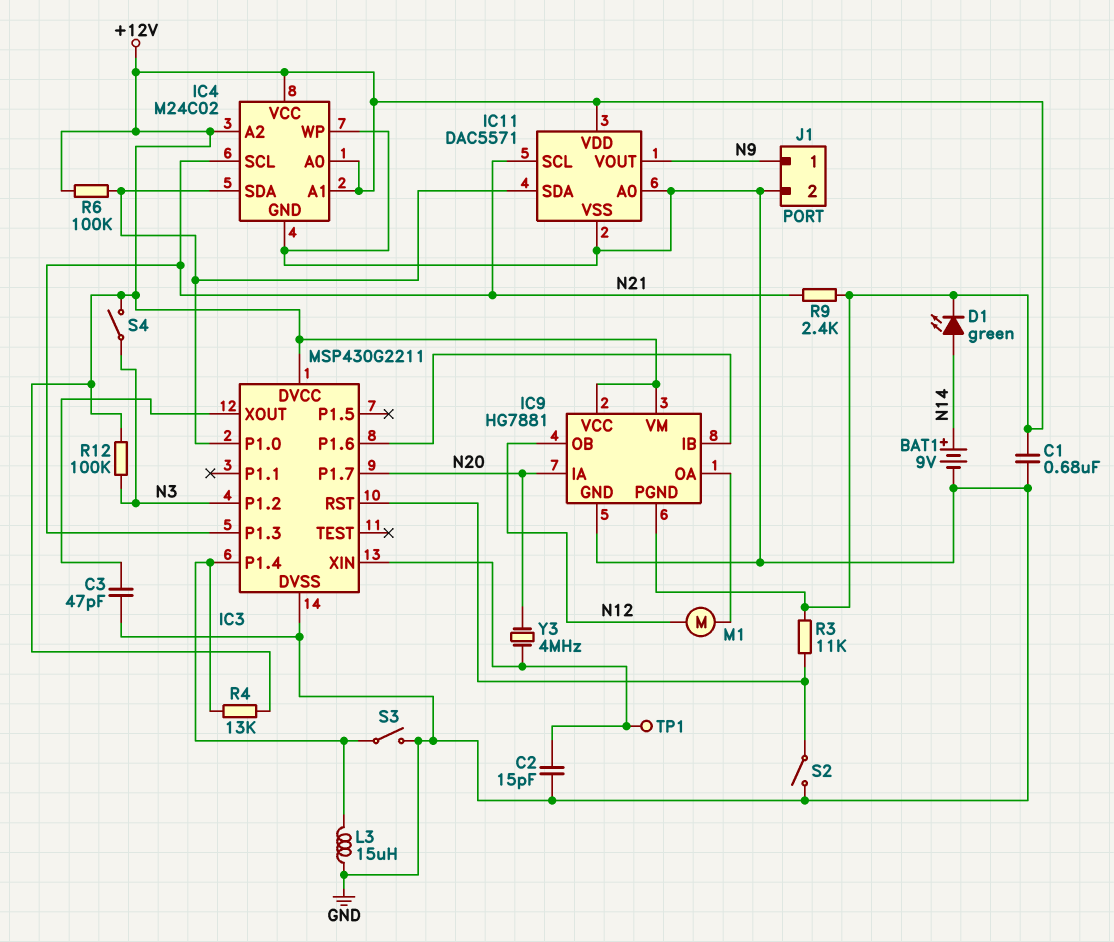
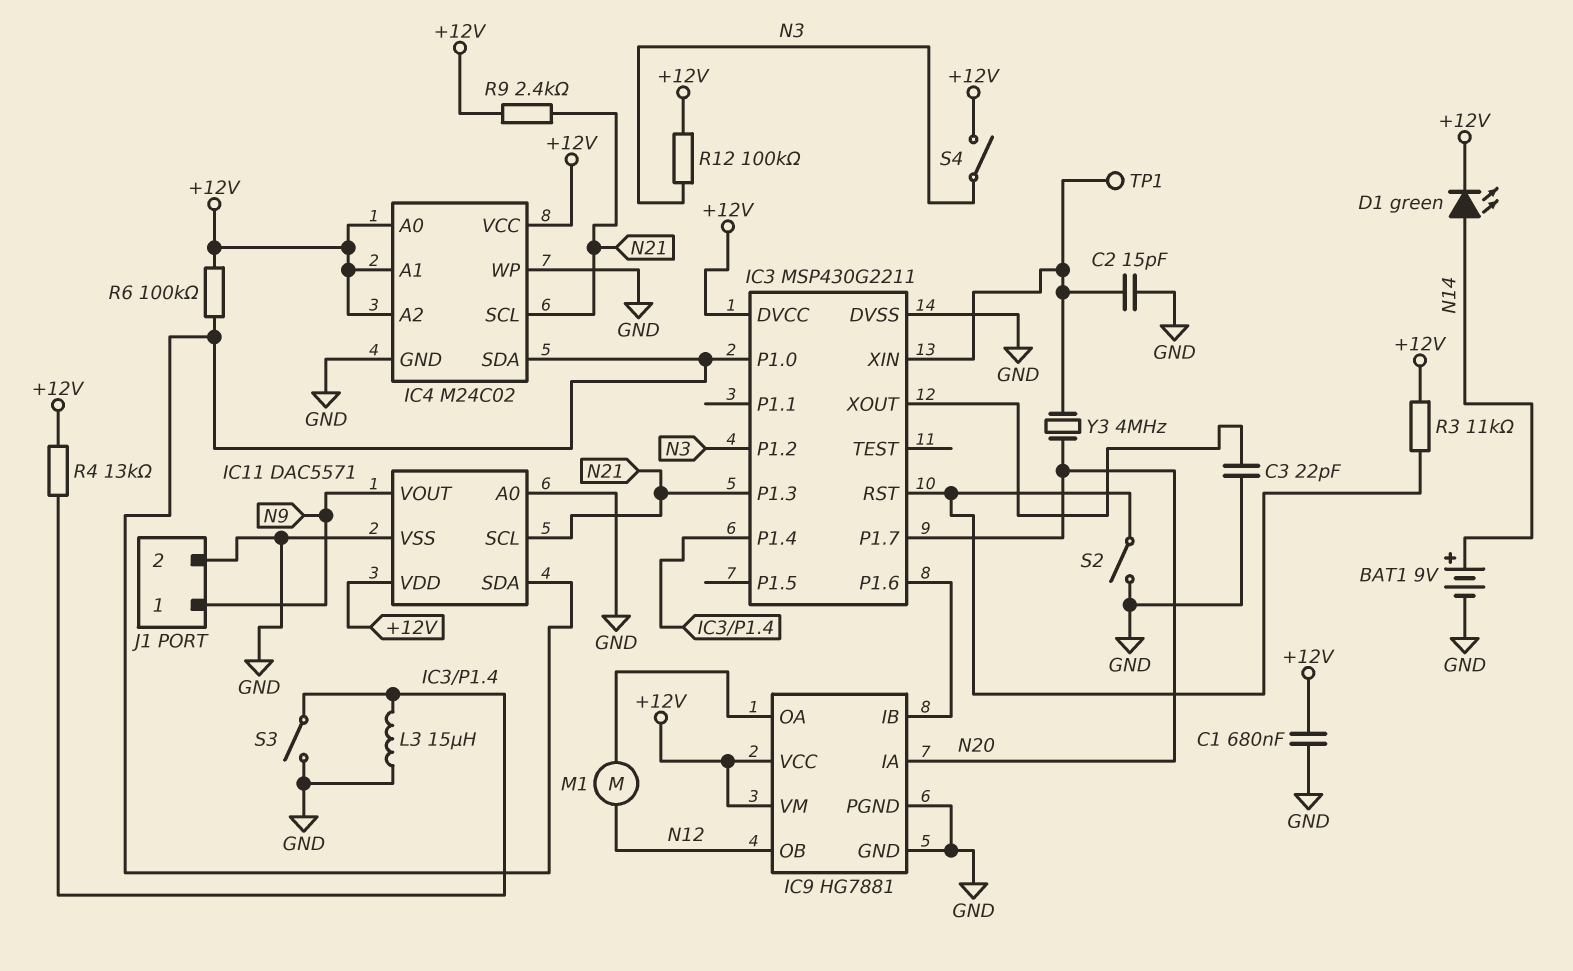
C3: 47pF (GND, IC3/XOUT) -> 22pF (GND, IC3/XOUT)
IC9 pin PGND: +12V -> GND

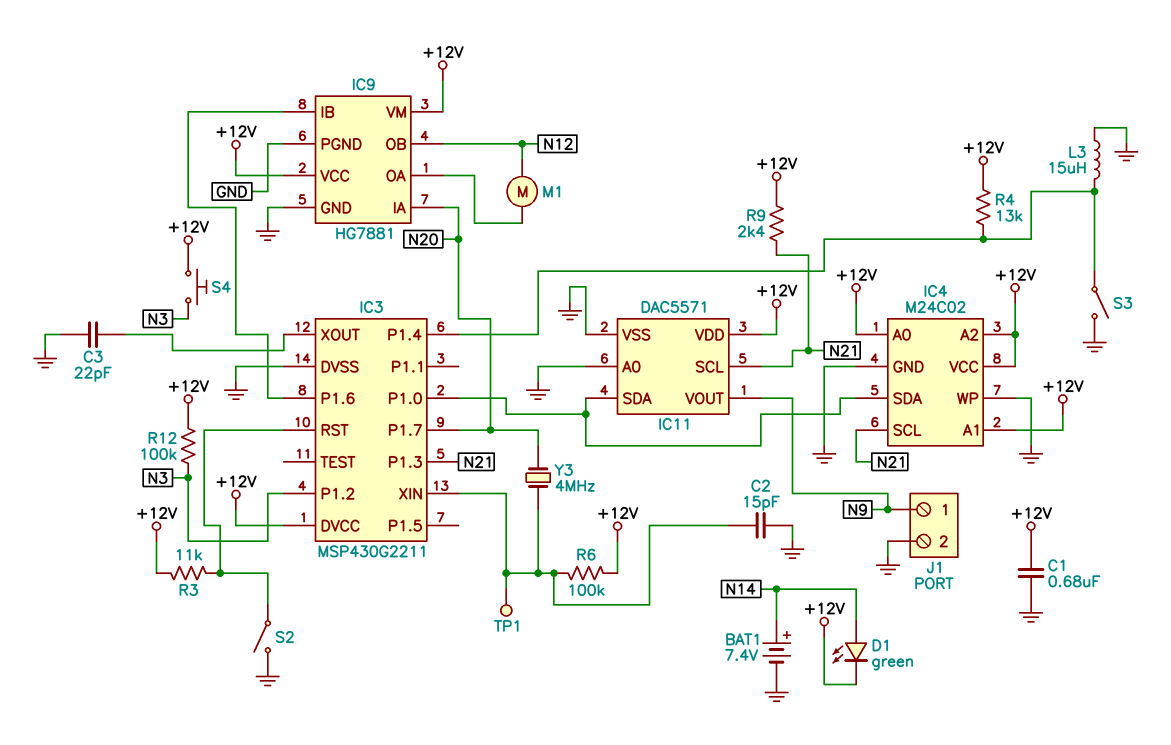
BAT1: 9V (plus N14, minus GND) -> 7.4V (plus N14, minus GND)
R6: 100k (+12V, IC3/P1.0) -> 100k (+12V, IC3/XIN)
S4: switch (+12V, N3) -> button (+12V, N3)

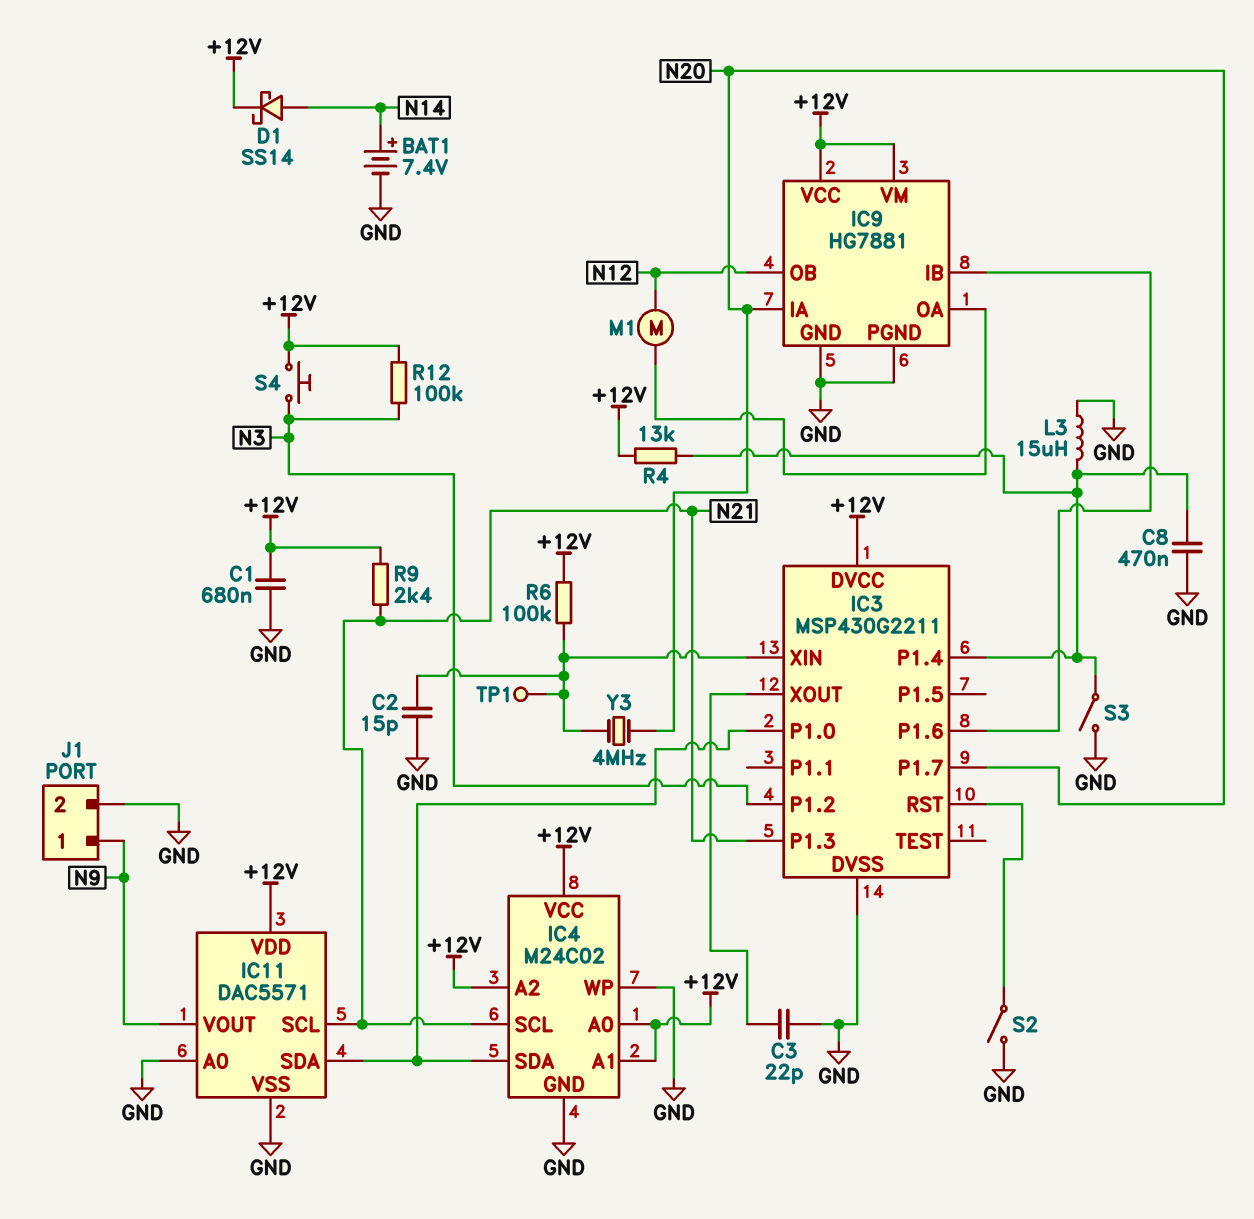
C8: none -> 470nF (GND, IC3/P1.4)
D1: LED green (A N14, K +12V) -> schottky SS14 (A N14, K +12V)
R3: 11k (+12V, IC3/RST) -> none

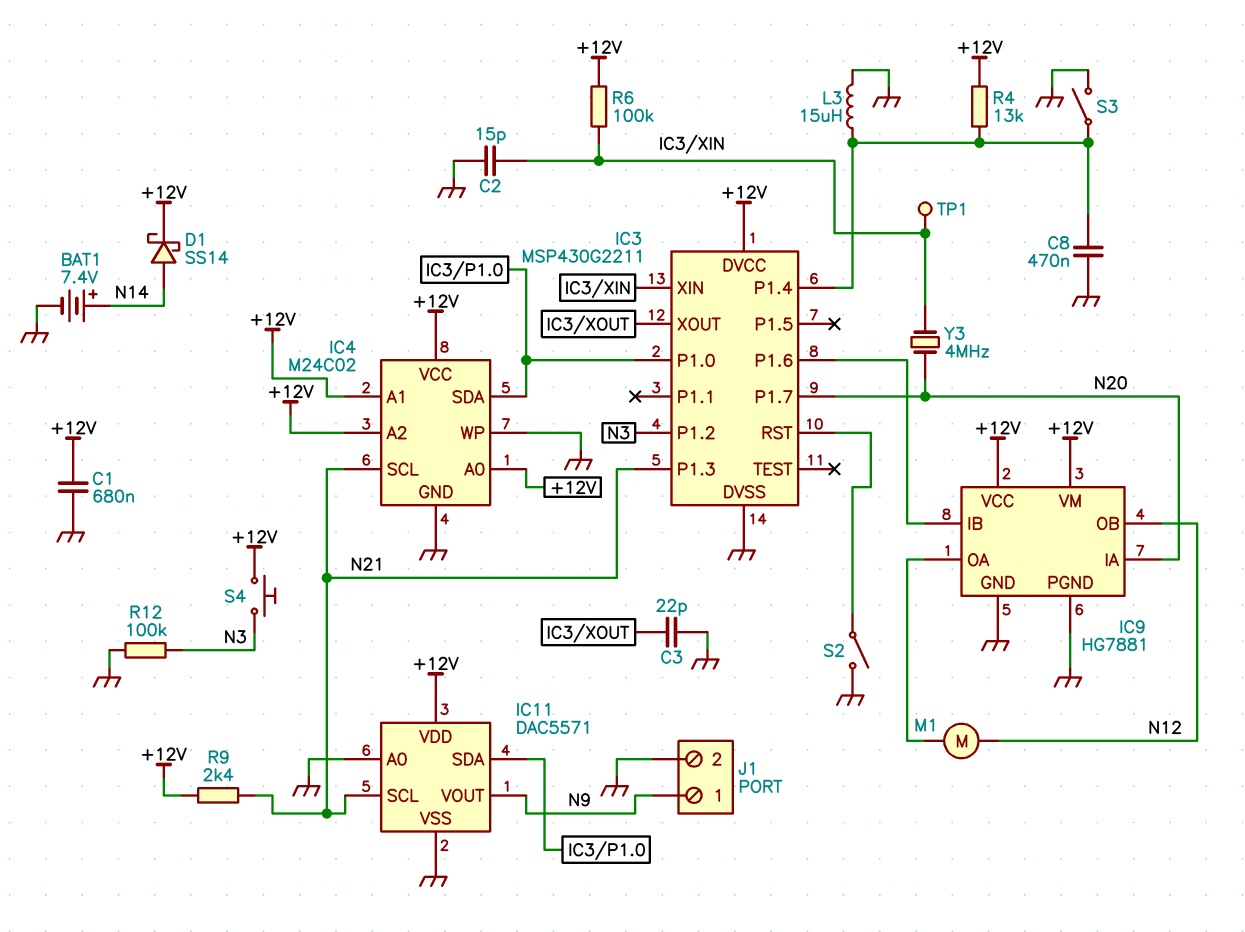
R12: 100k (+12V, N3) -> 100k (GND, N3)

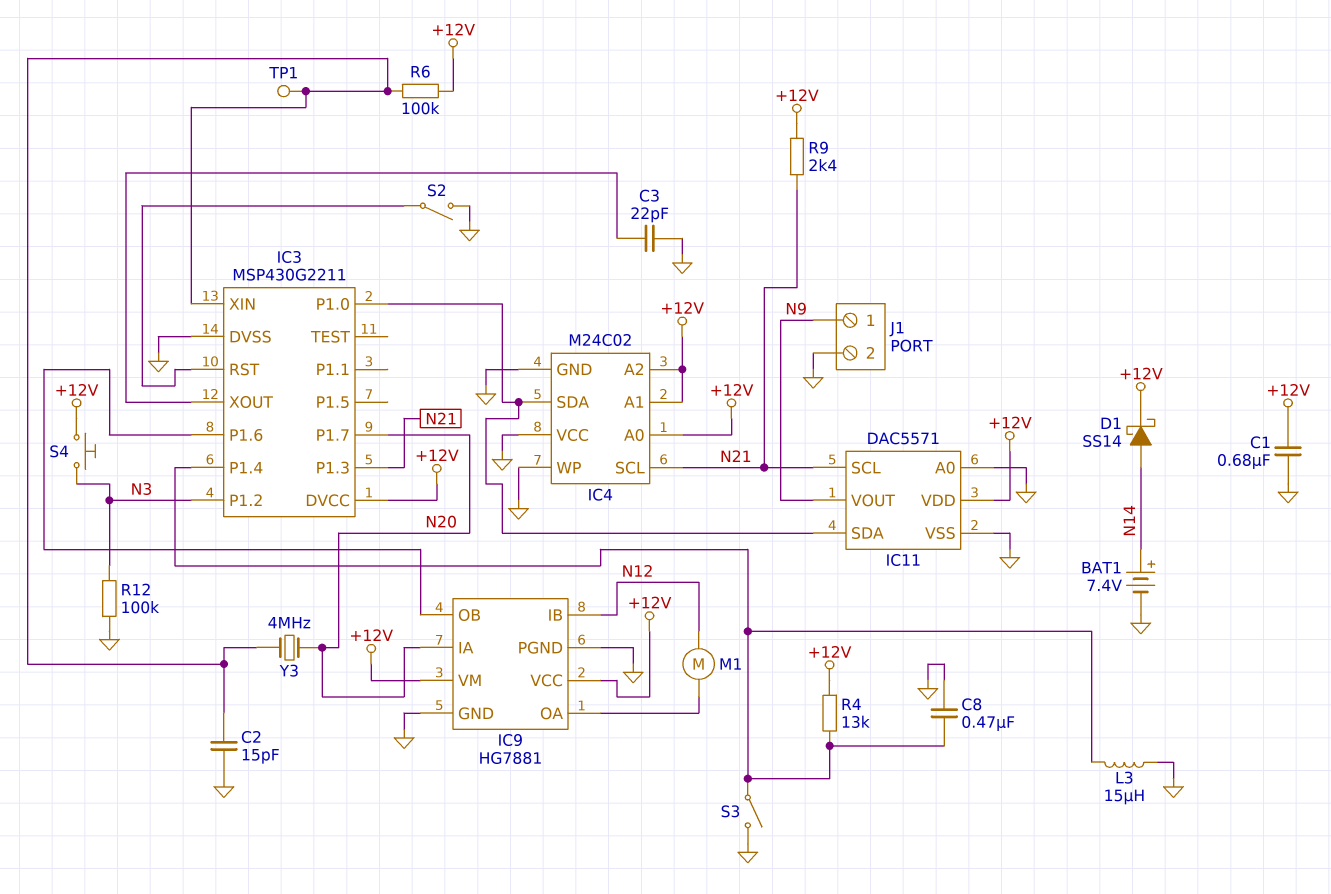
IC4 pin VCC: +12V -> GND
IC9 pin IB: IC3/P1.6 -> N12
IC9 pin OB: N12 -> IC3/P1.6

